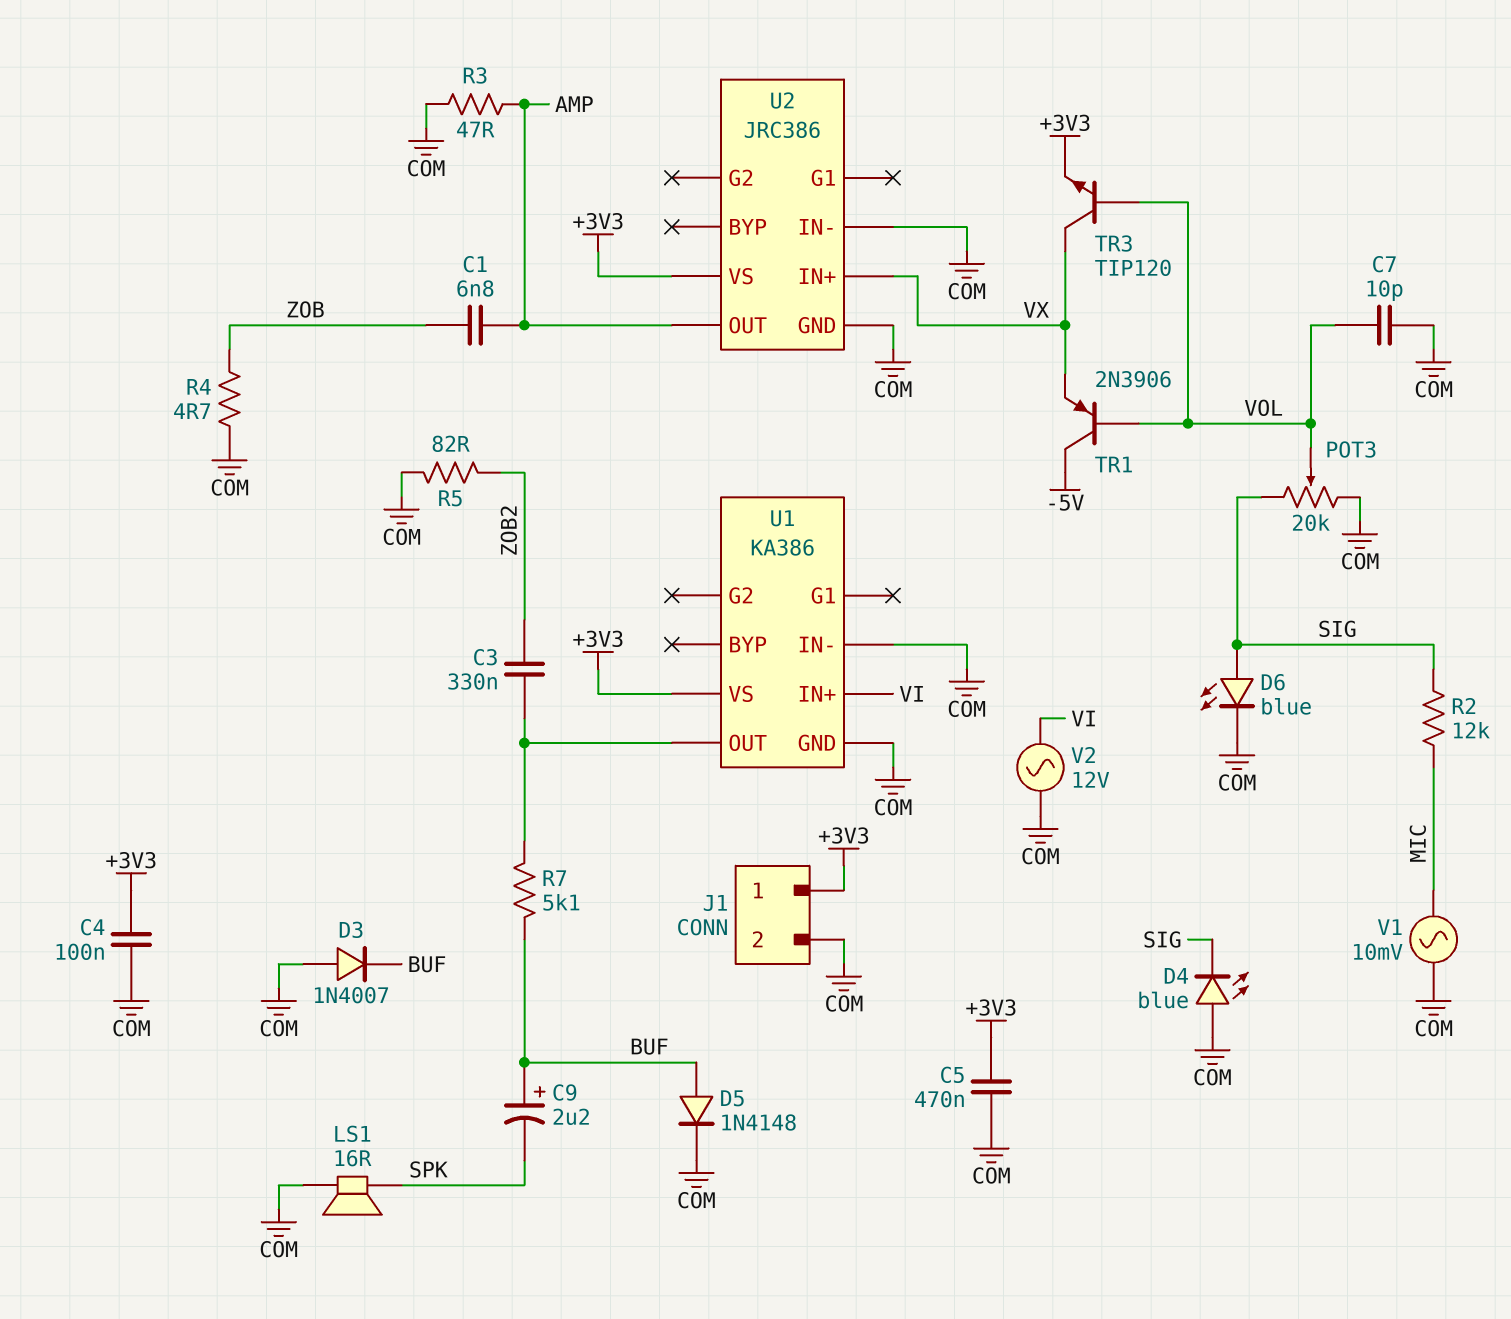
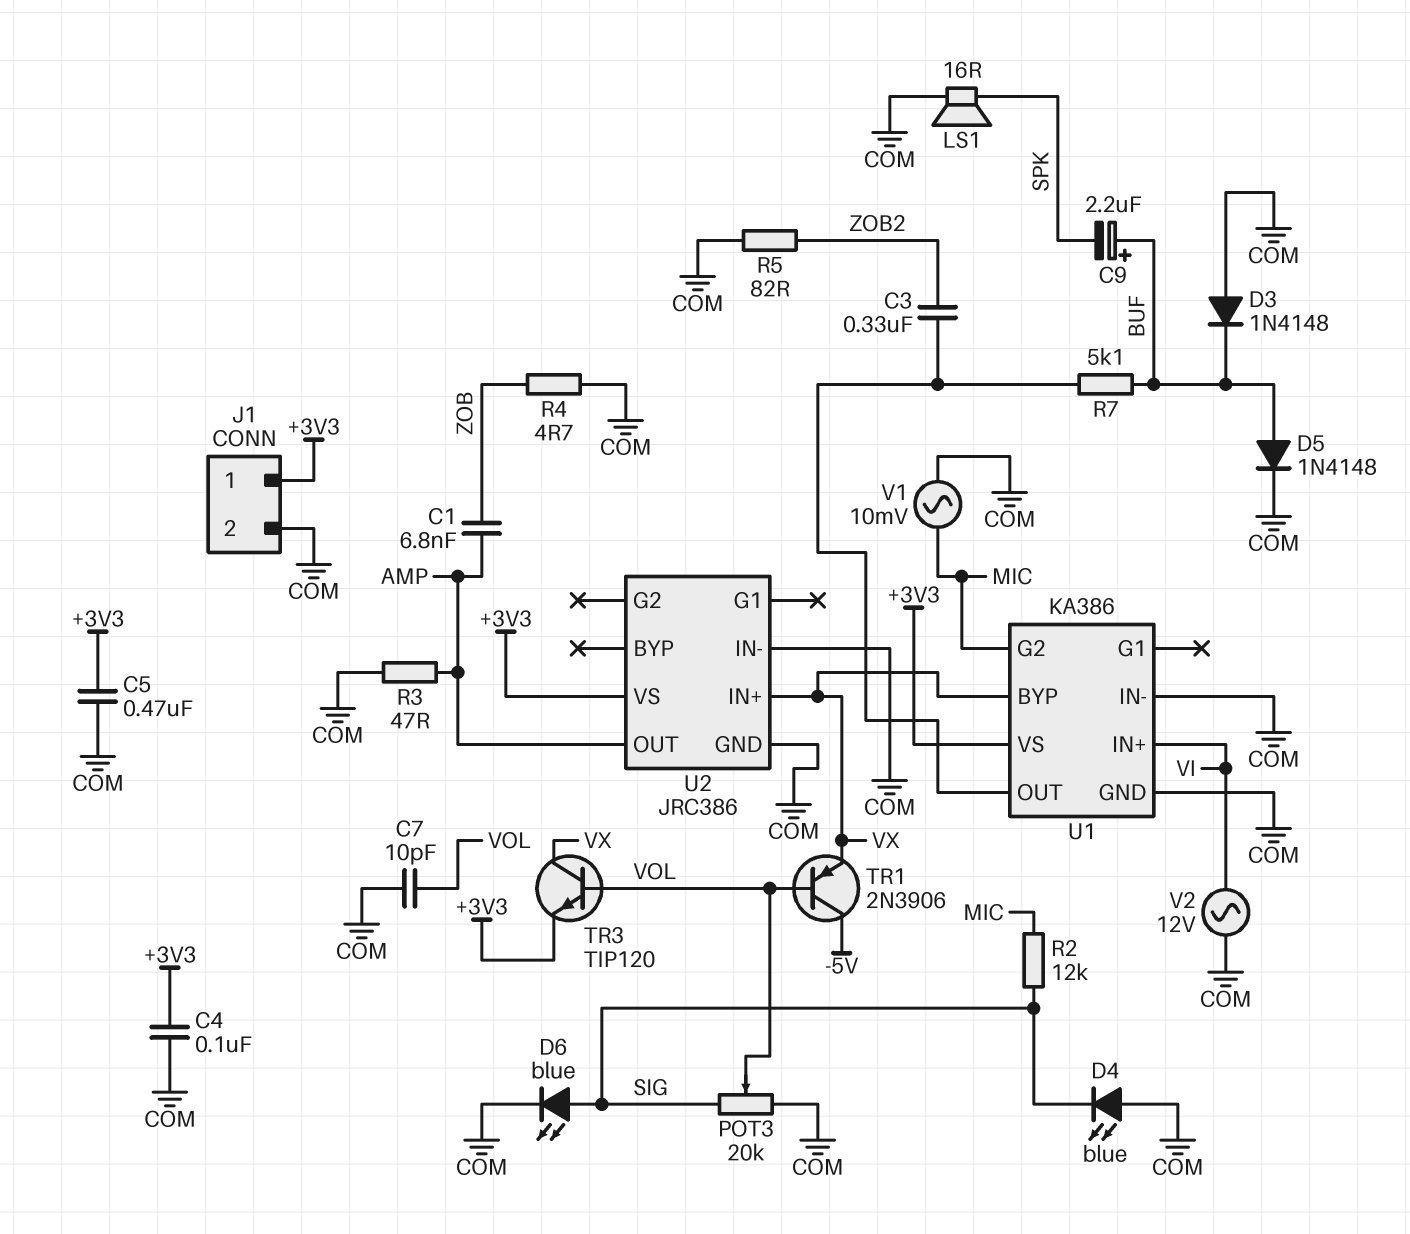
D3: diode 1N4007 (A COM, K BUF) -> diode 1N4148 (A COM, K BUF)
U1 pin BYP: none -> VX
U1 pin G2: none -> MIC

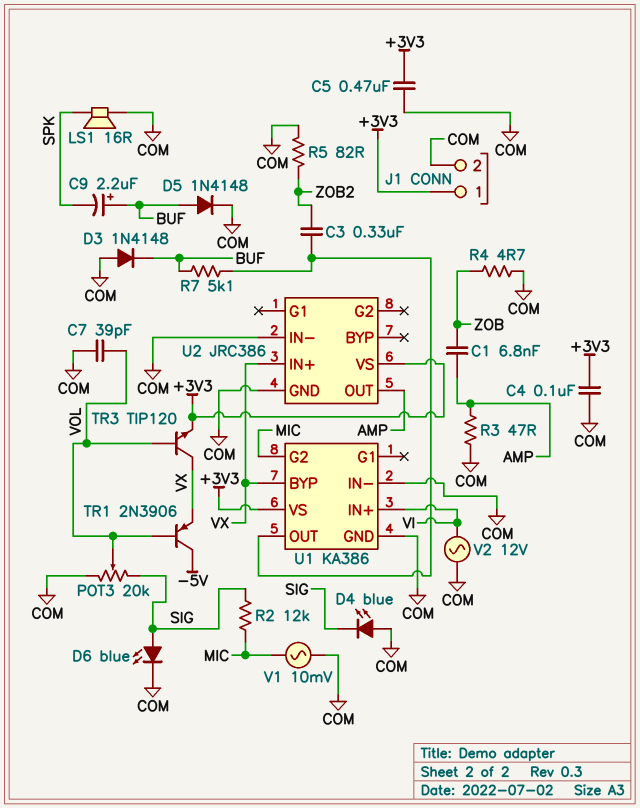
C7: 10pF (COM, VOL) -> 39pF (COM, VOL)

